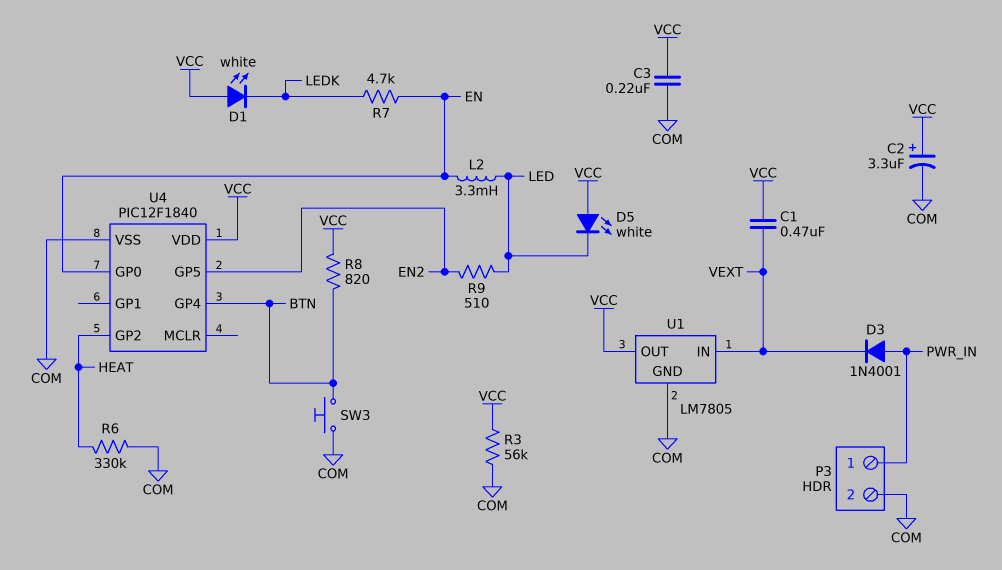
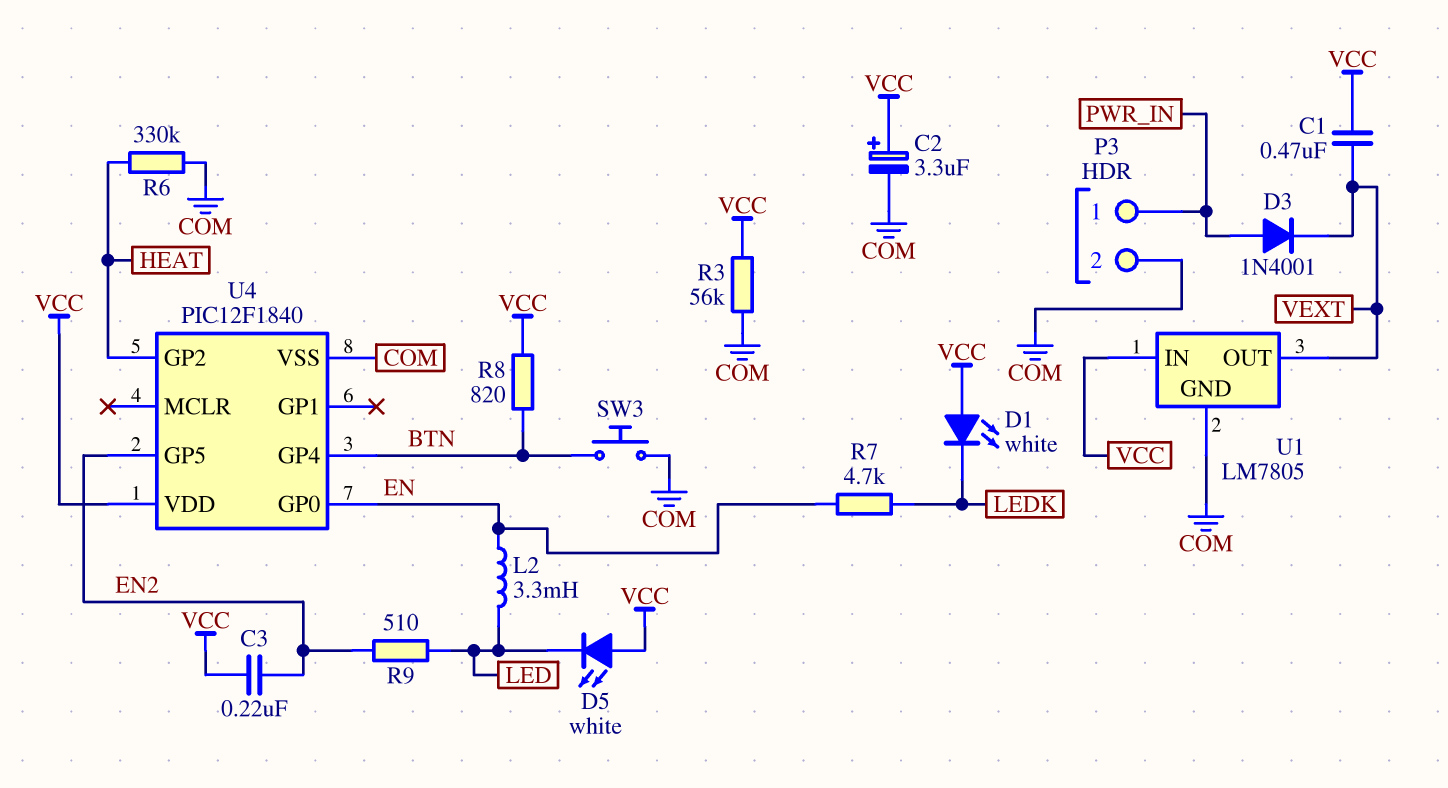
C3: 220nF (COM, VCC) -> 220nF (EN2, VCC)
U1 pin IN: VEXT -> VCC
U1 pin OUT: VCC -> VEXT

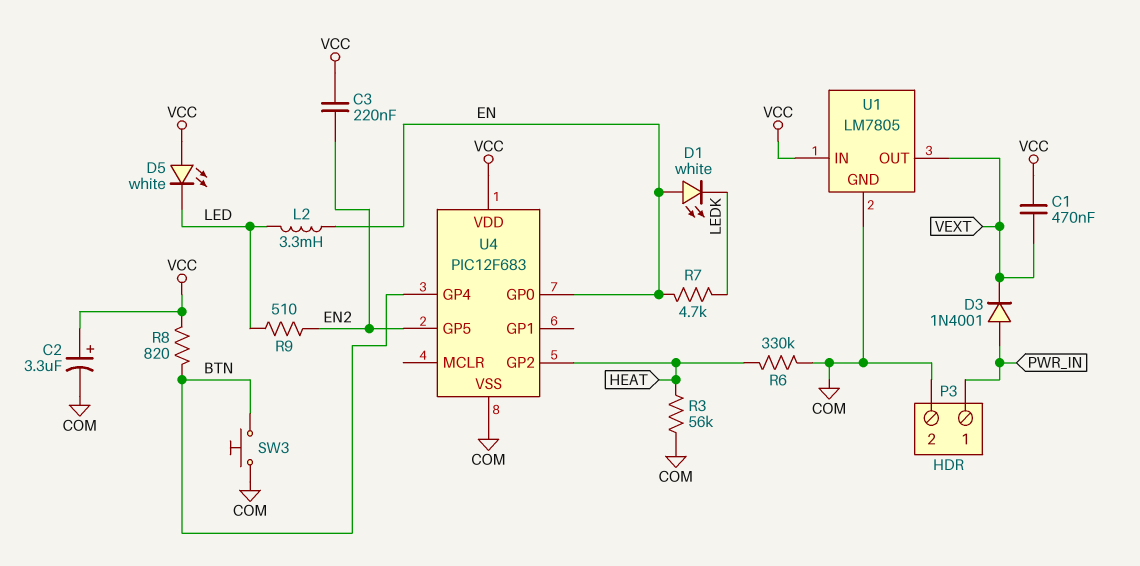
D1: LED white (A VCC, K LEDK) -> LED white (A EN, K LEDK)
R3: 56k (COM, VCC) -> 56k (COM, HEAT)
U4: PIC12F1840 -> PIC12F683

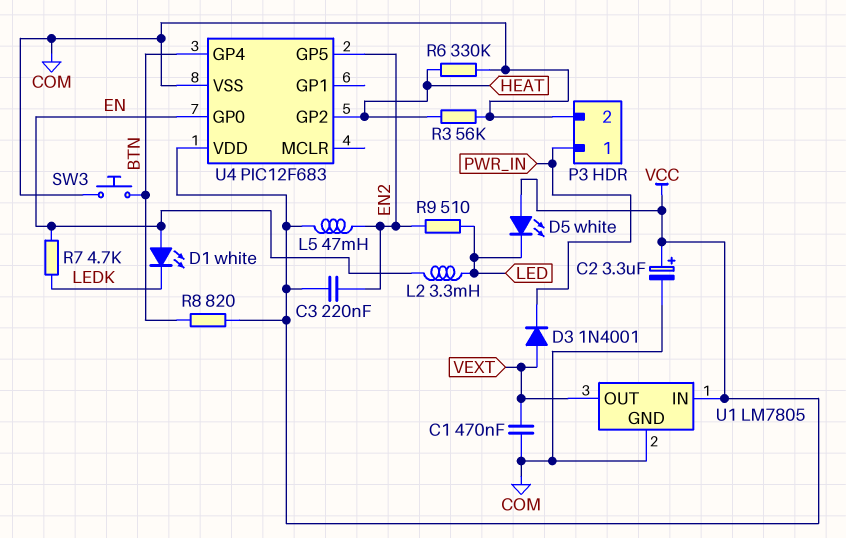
C1: 470nF (VCC, VEXT) -> 470nF (COM, VEXT)
D3: diode 1N4001 (A PWR_IN, K VEXT) -> diode 1N4001 (A VEXT, K PWR_IN)
L5: none -> 47mH (EN2, VCC)

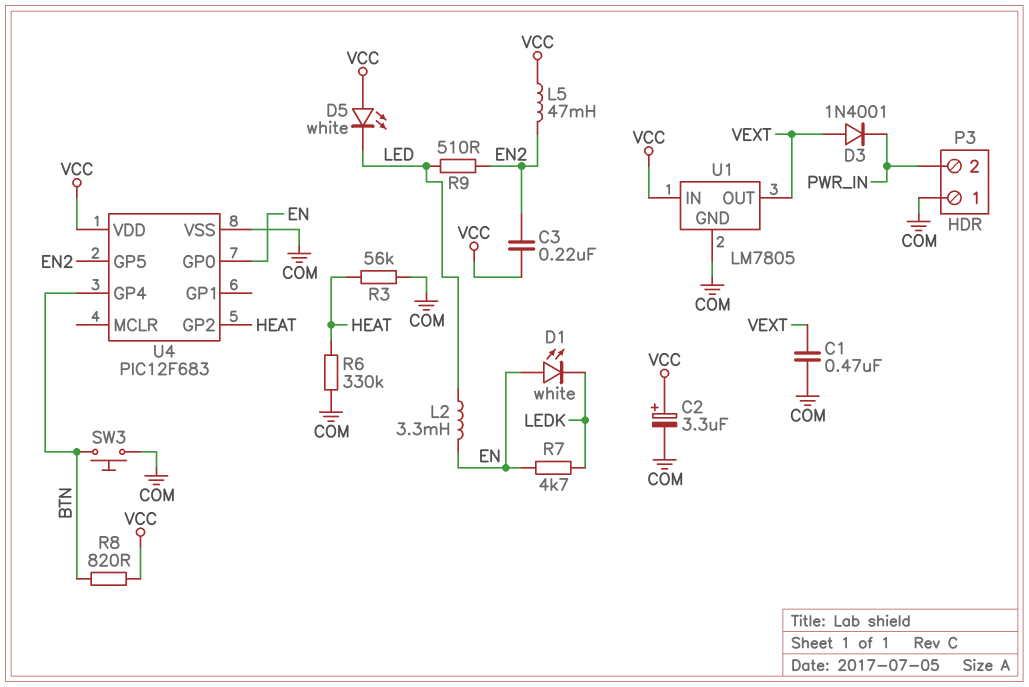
P3 pin 1: PWR_IN -> COM
P3 pin 2: COM -> PWR_IN

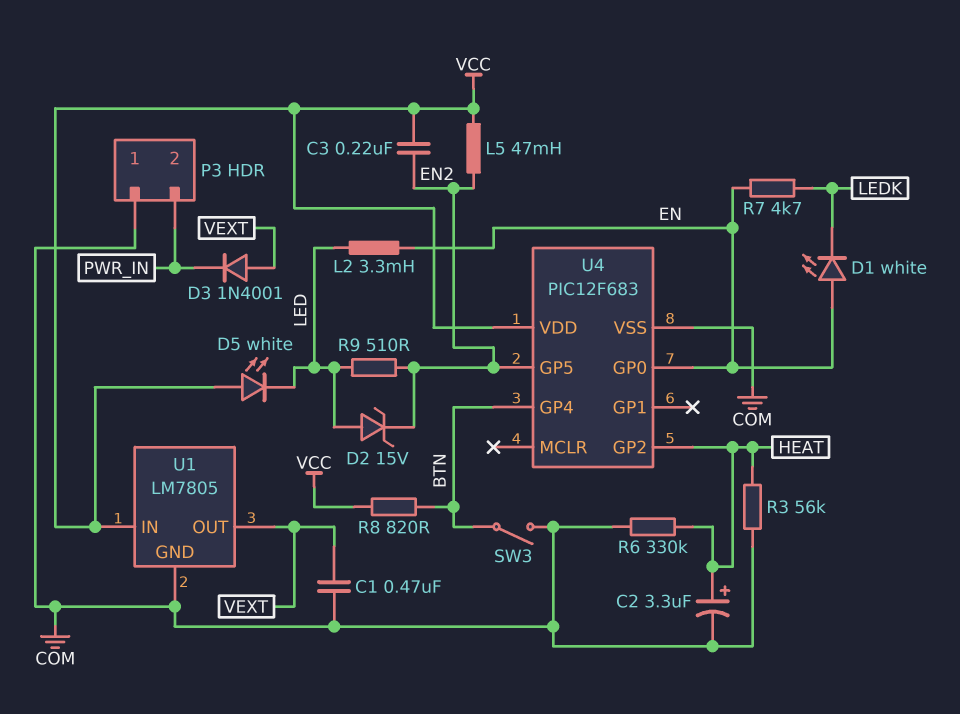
C2: 3.3uF (plus VCC, minus COM) -> 3.3uF (plus HEAT, minus COM)
D2: none -> zener 15V (A LED, K EN2)
SW3: button (BTN, COM) -> switch (BTN, COM)

